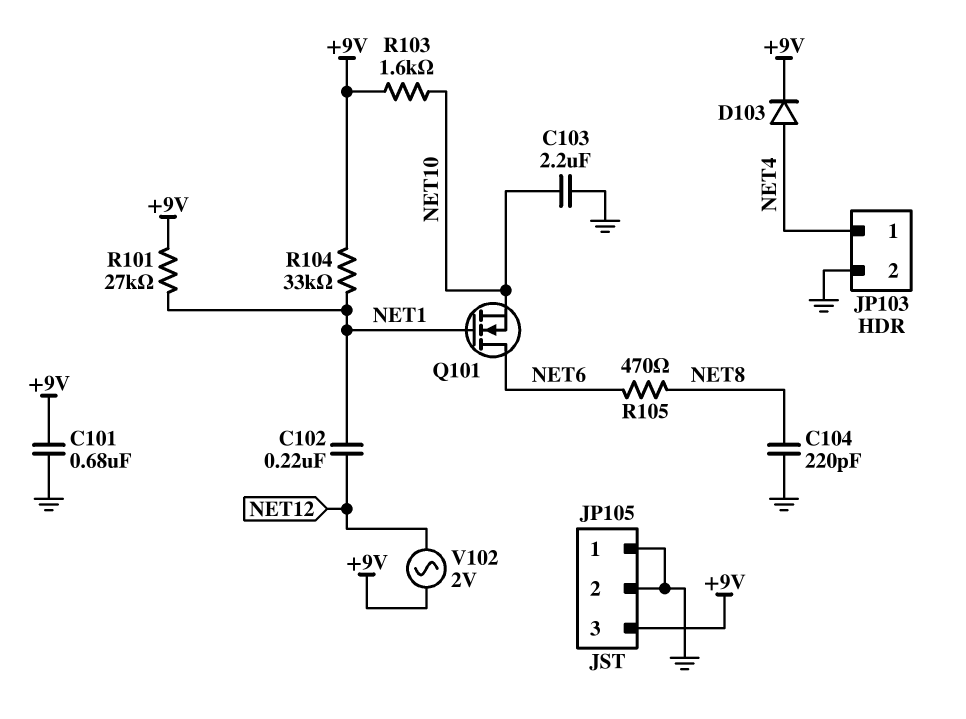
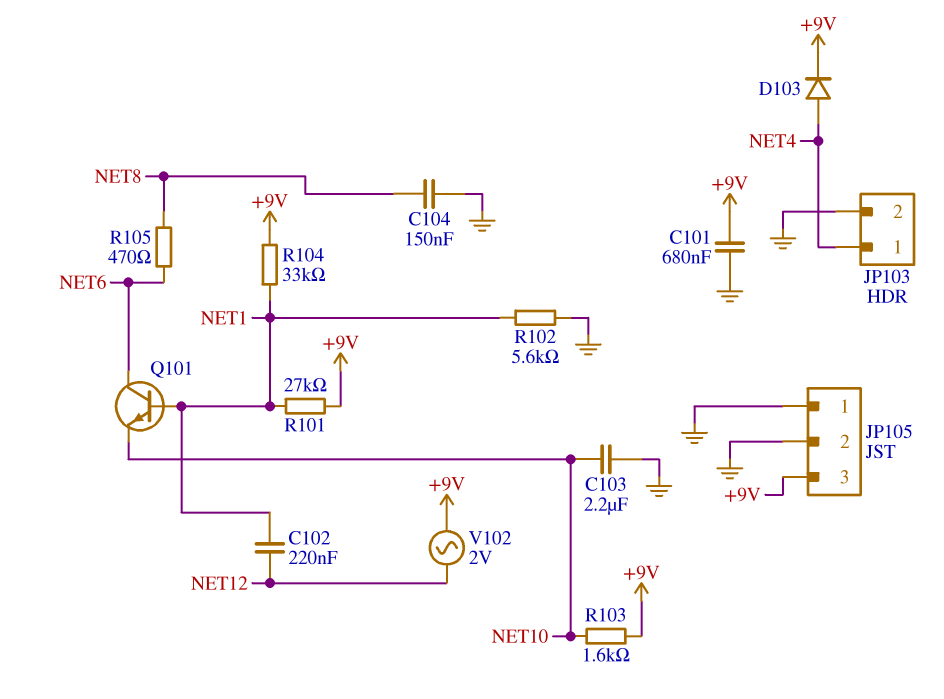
C104: 220pF (GND, NET8) -> 150nF (GND, NET8)
Q101: NMOS (G NET1, D NET6, S NET10) -> NPN (B NET1, C NET6, E NET10)
R102: none -> 5.6k (GND, NET1)

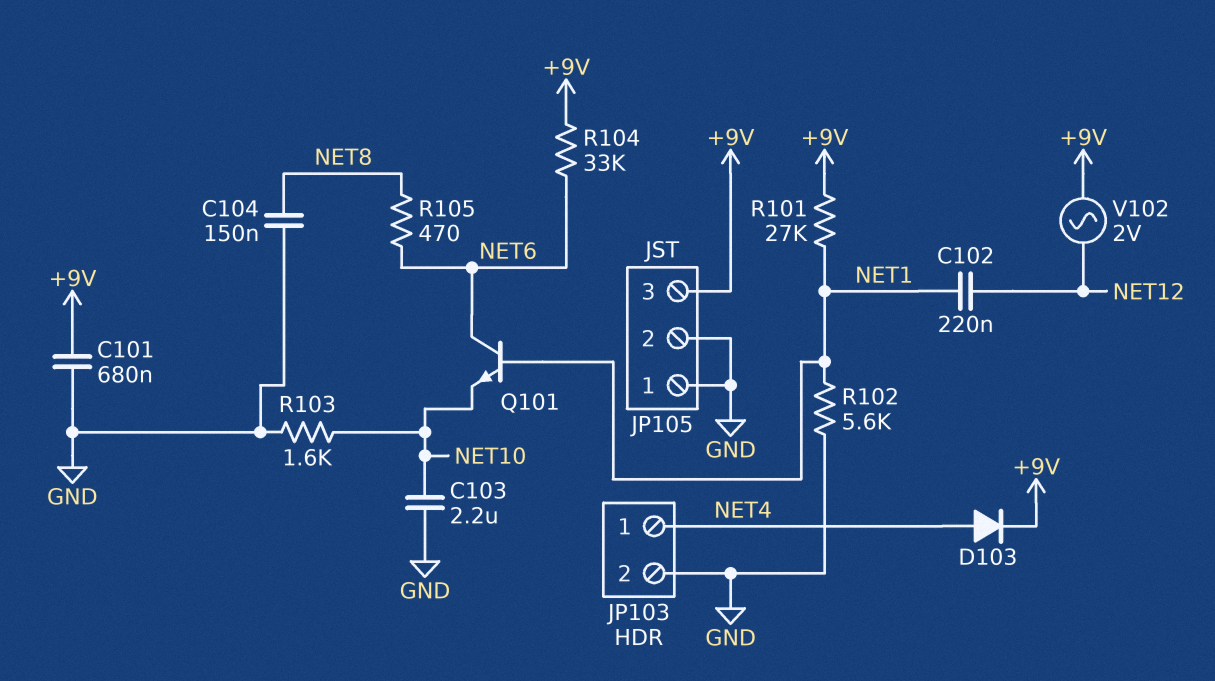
R103: 1.6k (+9V, NET10) -> 1.6k (GND, NET10)
R104: 33k (+9V, NET1) -> 33k (+9V, NET6)

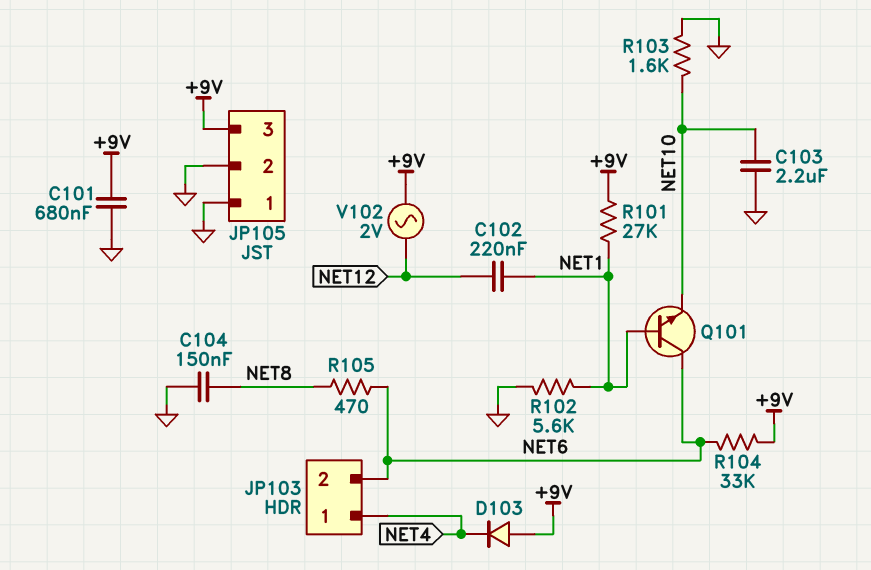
D103: diode (A NET4, K +9V) -> diode (A +9V, K NET4)
JP103 pin 2: GND -> NET6

